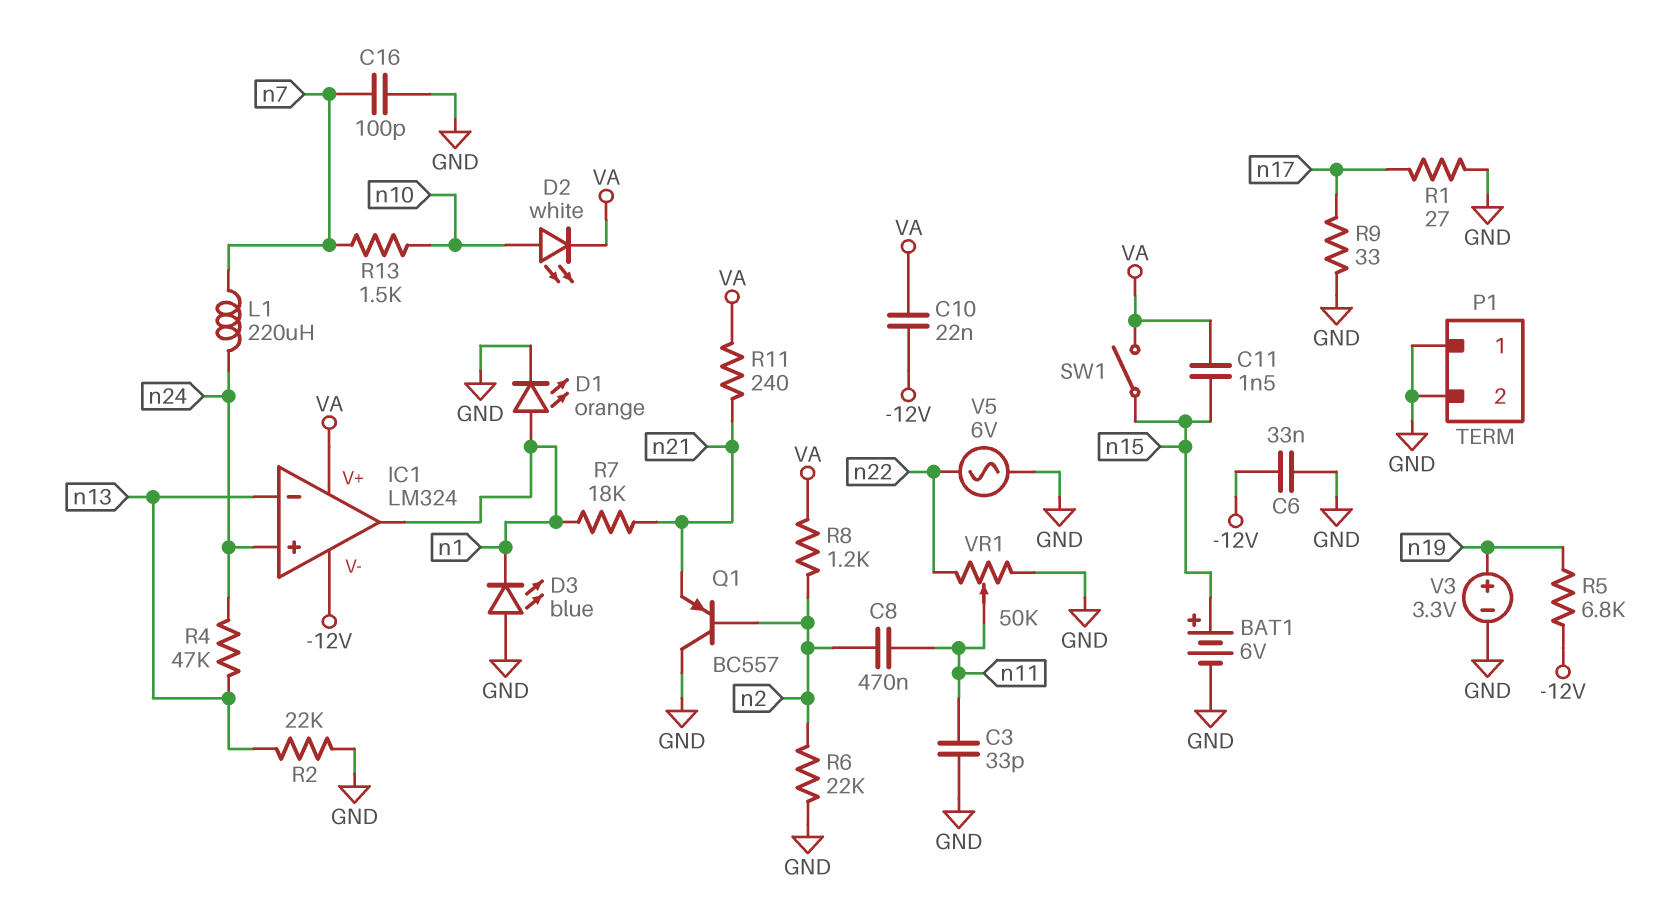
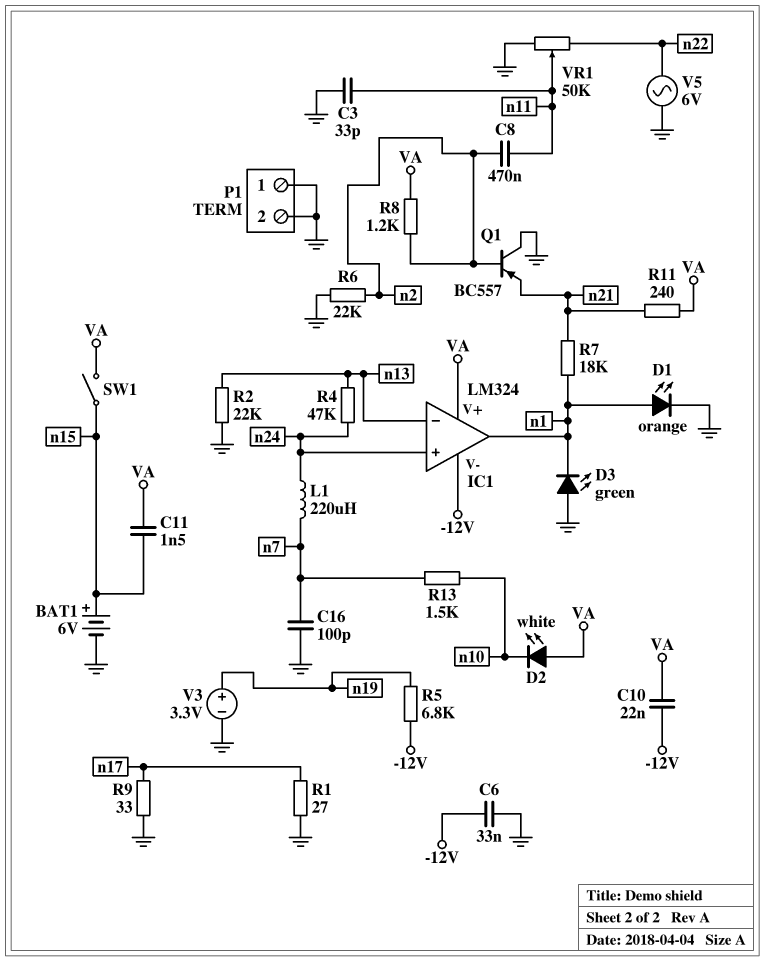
D2: LED white (A n10, K VA) -> LED white (A VA, K n10)
D3: LED blue (A GND, K n1) -> LED green (A GND, K n1)

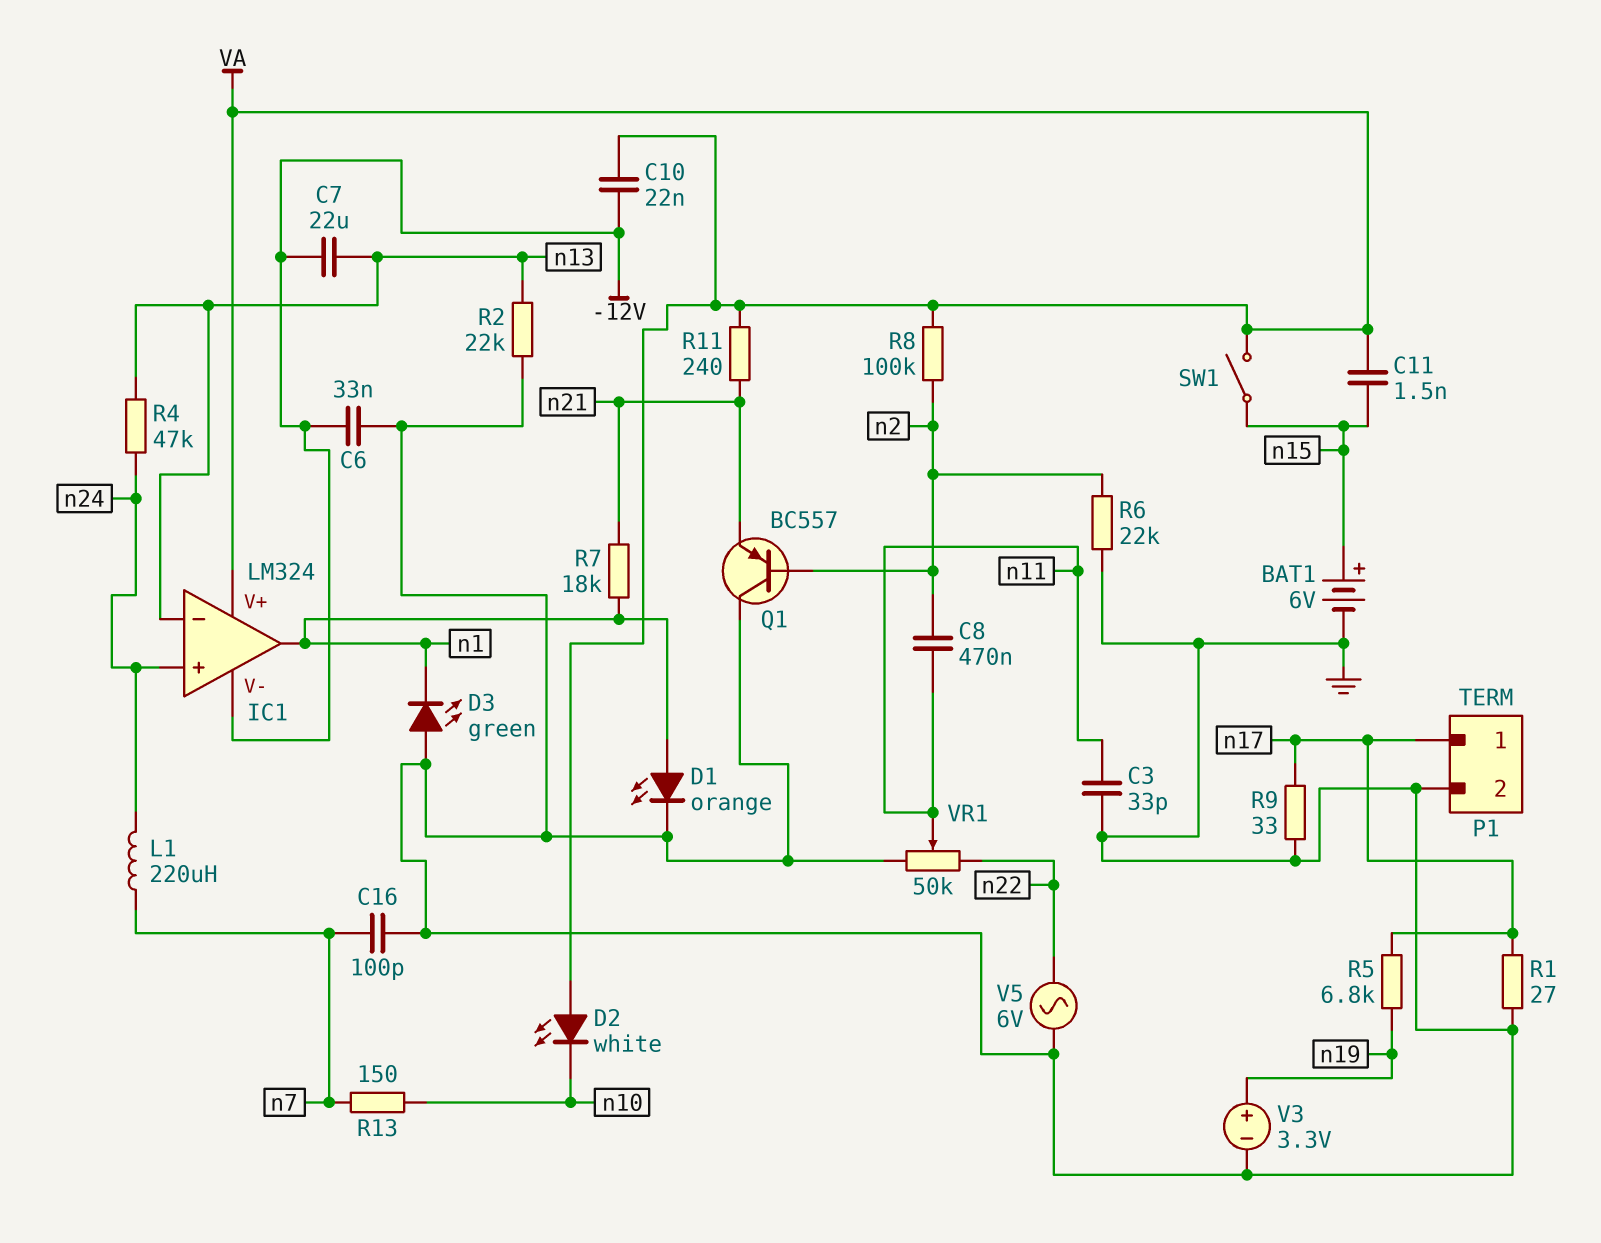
C7: none -> 22uF (-12V, n13)
P1 pin 1: GND -> n17
R5: 6.8k (-12V, n19) -> 6.8k (n17, n19)
R8: 1.2k (VA, n2) -> 100k (VA, n2)
R13: 1.5k (n7, n10) -> 150 (n7, n10)

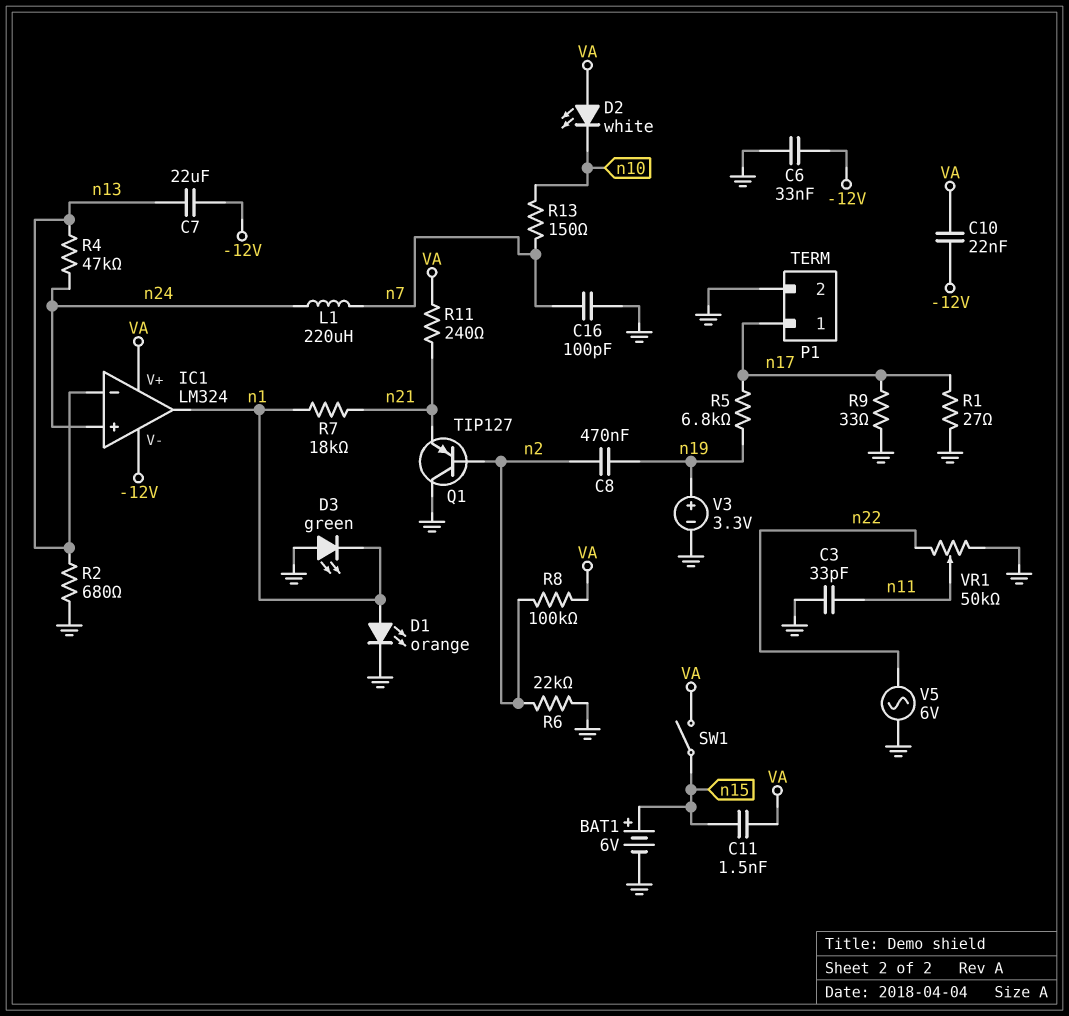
C8: 470nF (n2, n11) -> 470nF (n2, n19)
Q1: PNP BC557 (B n2, C GND, E n21) -> PNP TIP127 (B n2, C GND, E n21)
R2: 22k (GND, n13) -> 680 (GND, n13)

